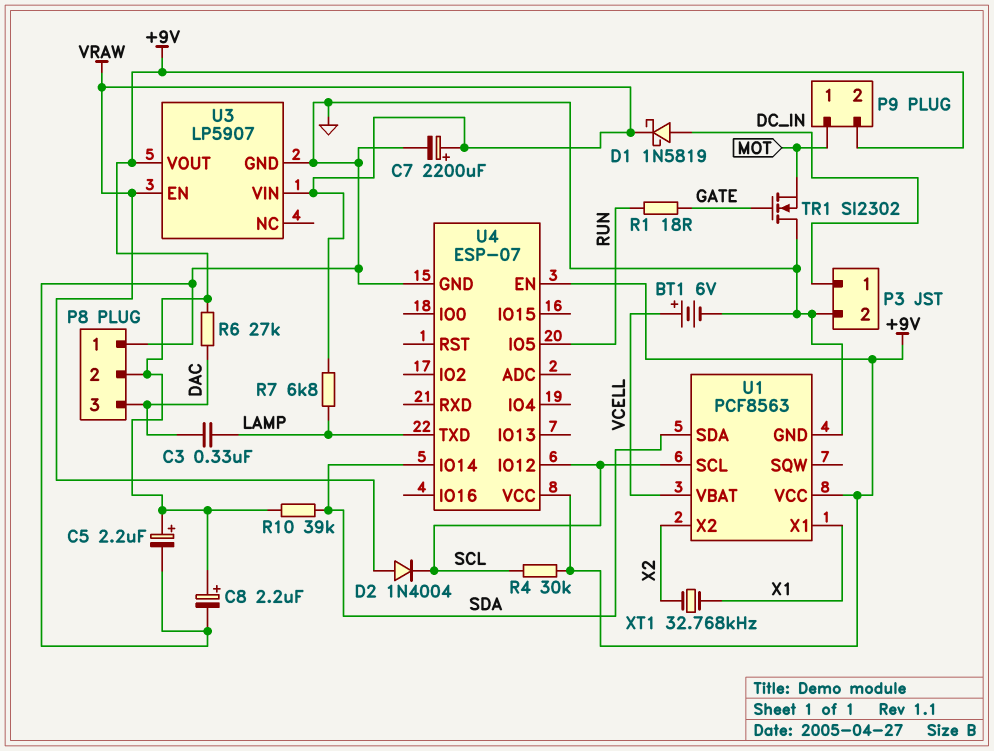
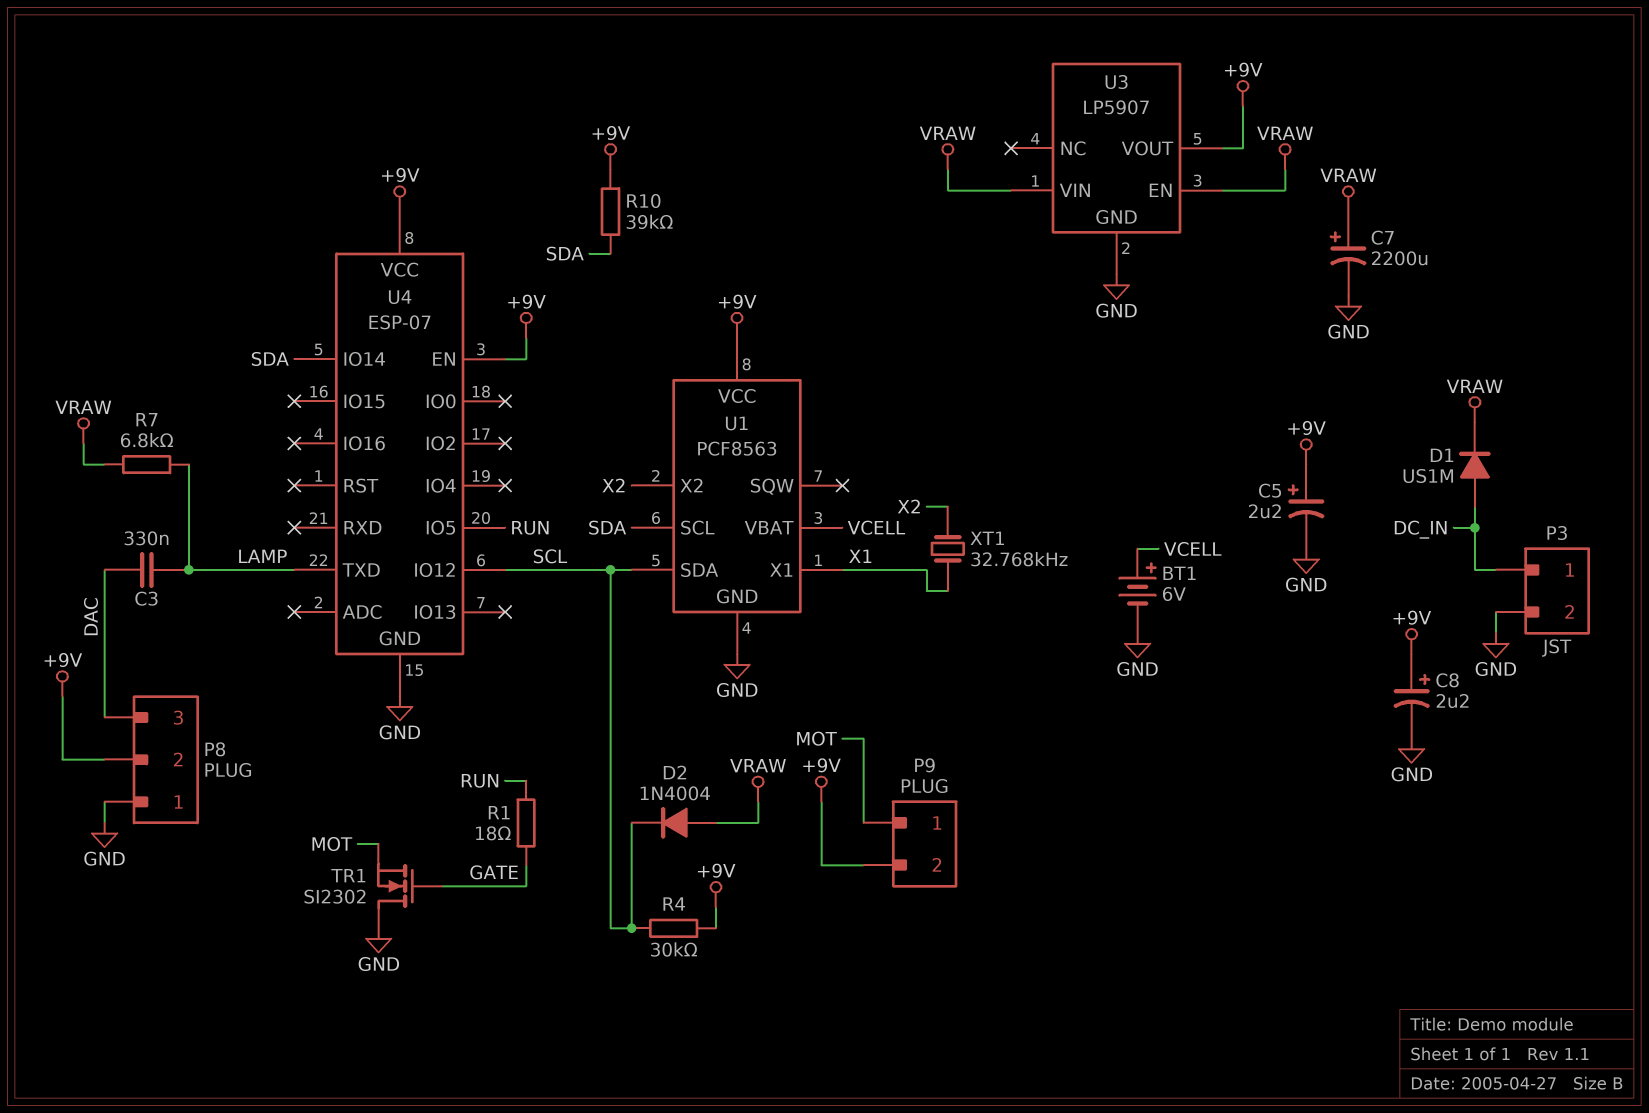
D1: schottky 1N5819 (A DC_IN, K VRAW) -> diode US1M (A DC_IN, K VRAW)
R6: 27k (+9V, DAC) -> none
U1 pin SCL: SCL -> SDA
U1 pin SDA: SDA -> SCL

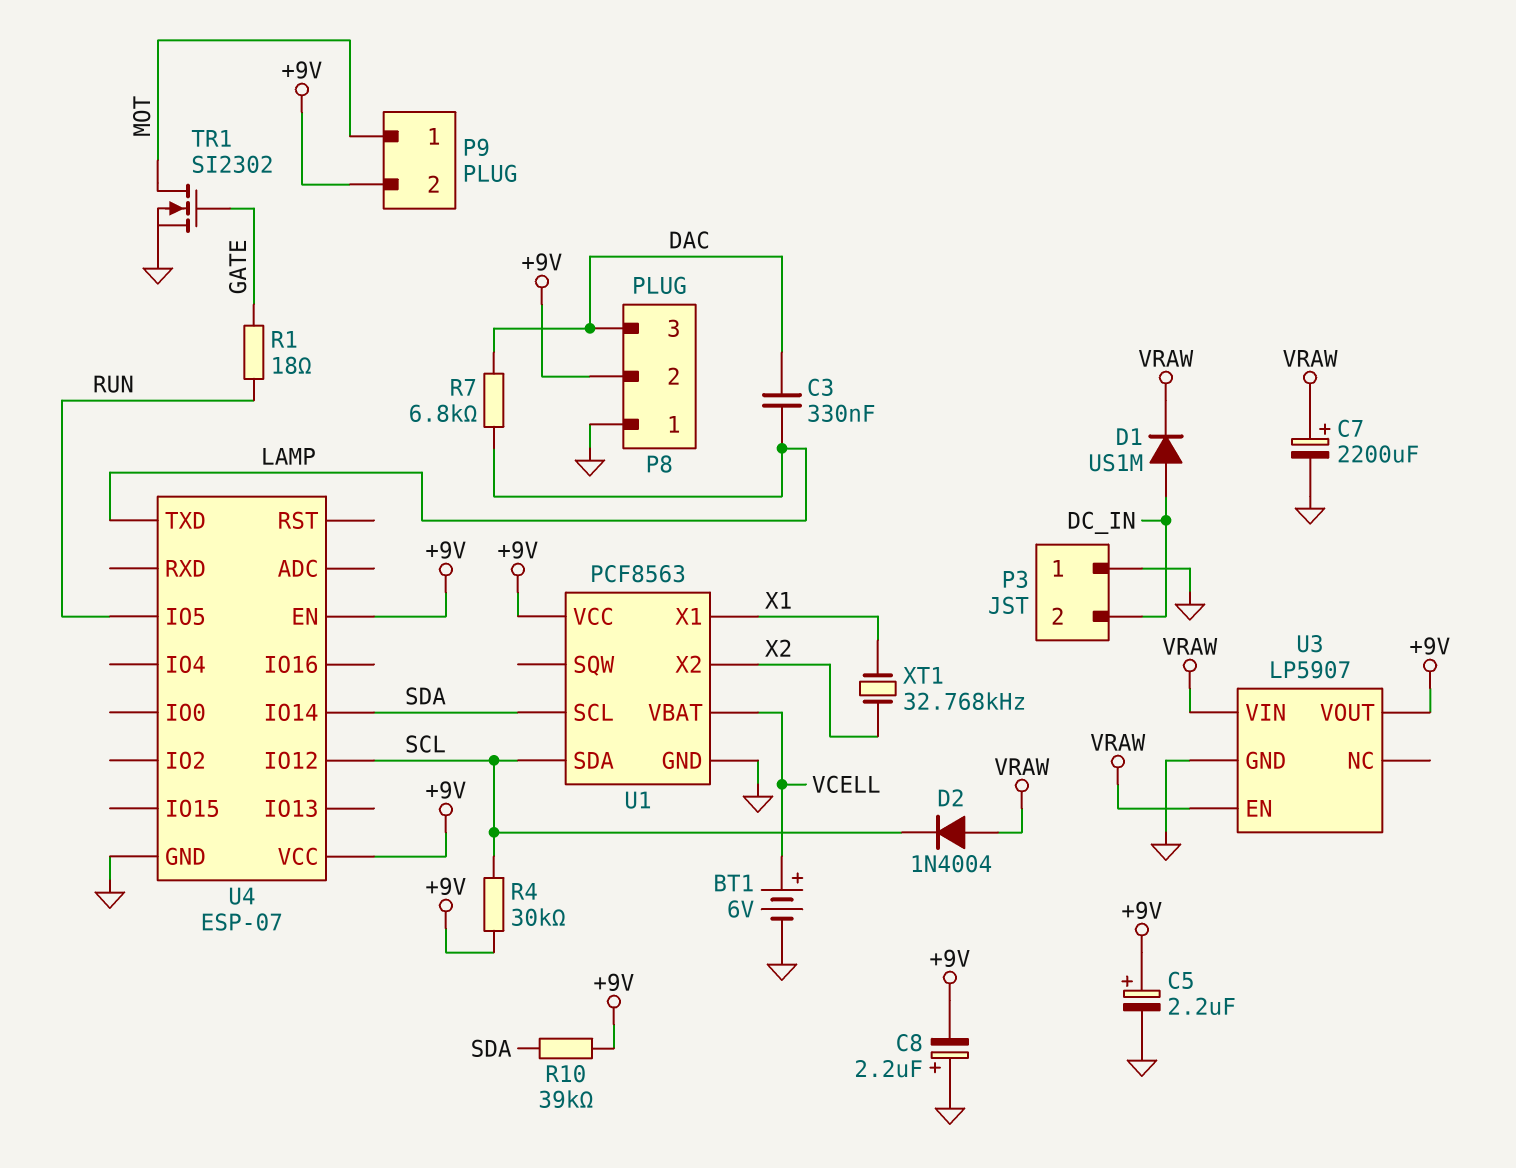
C8: 2.2uF (plus +9V, minus GND) -> 2.2uF (plus GND, minus +9V)
P3 pin 1: DC_IN -> GND
P3 pin 2: GND -> DC_IN
R7: 6.8k (LAMP, VRAW) -> 6.8k (DAC, LAMP)
TR1: NMOS SI2302 (G GATE, D GND, S MOT) -> NMOS SI2302 (G GATE, D MOT, S GND)

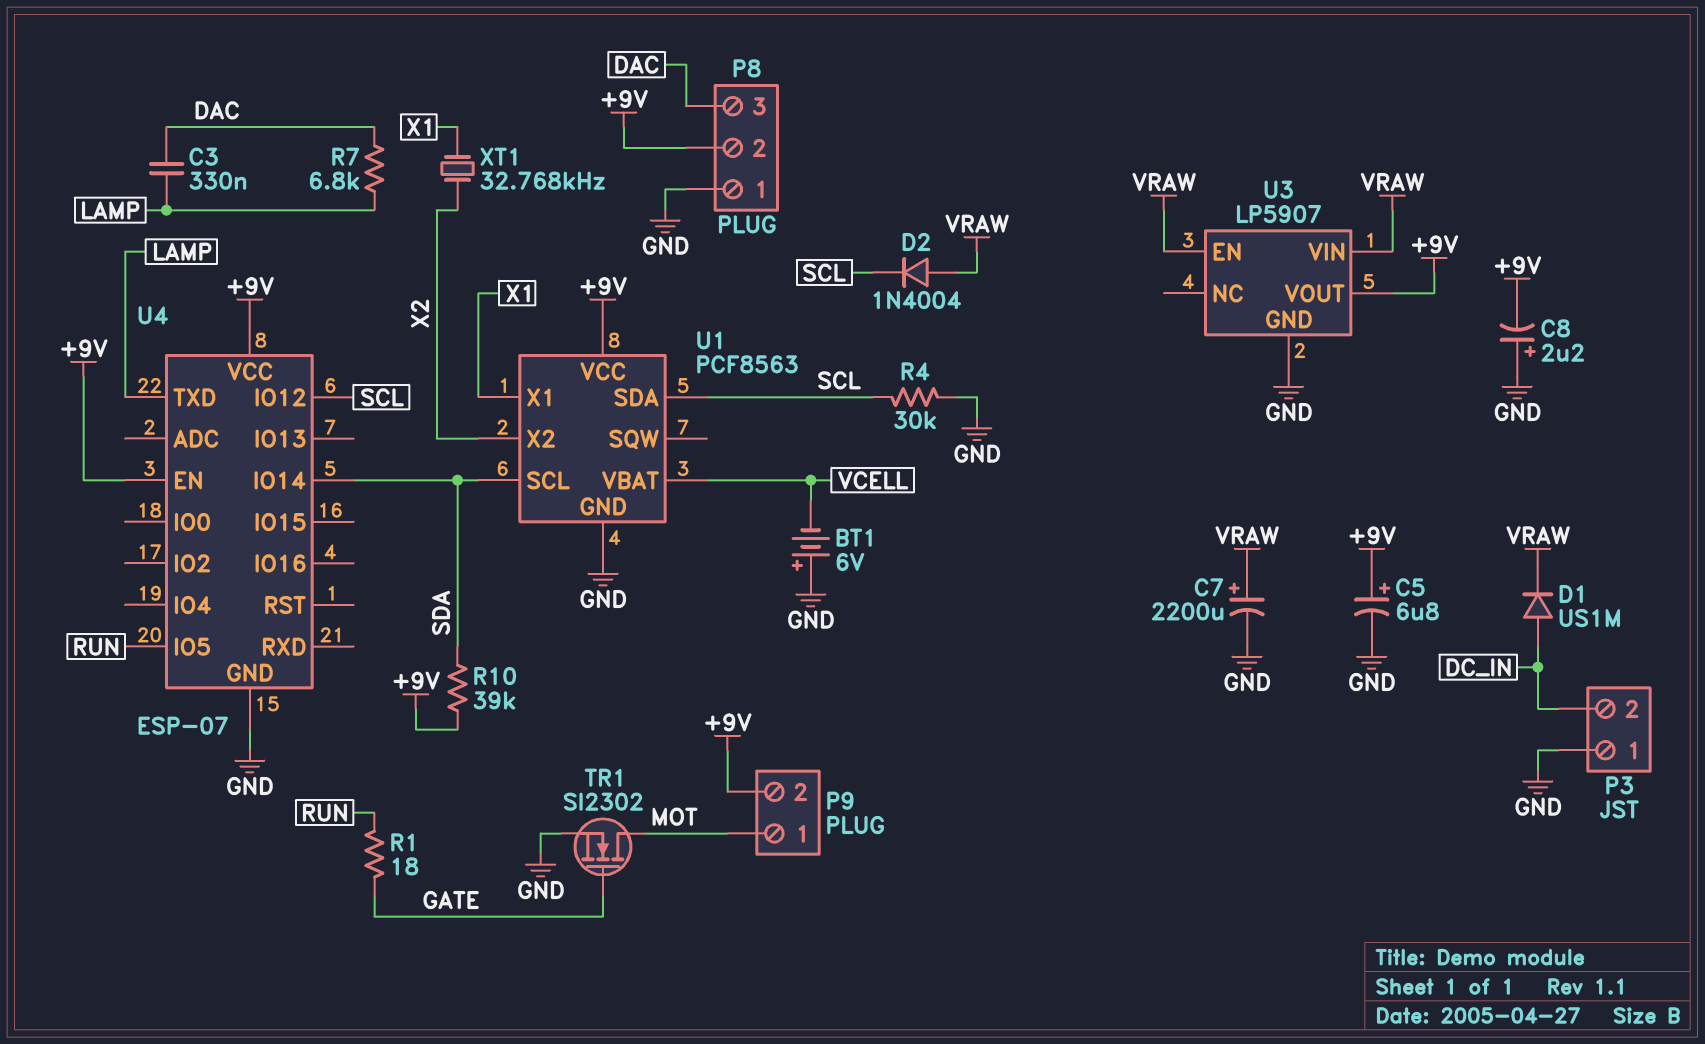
BT1: 6V (plus VCELL, minus GND) -> 6V (plus GND, minus VCELL)
C5: 2.2uF (plus +9V, minus GND) -> 6.8uF (plus +9V, minus GND)
R4: 30k (+9V, SCL) -> 30k (GND, SCL)

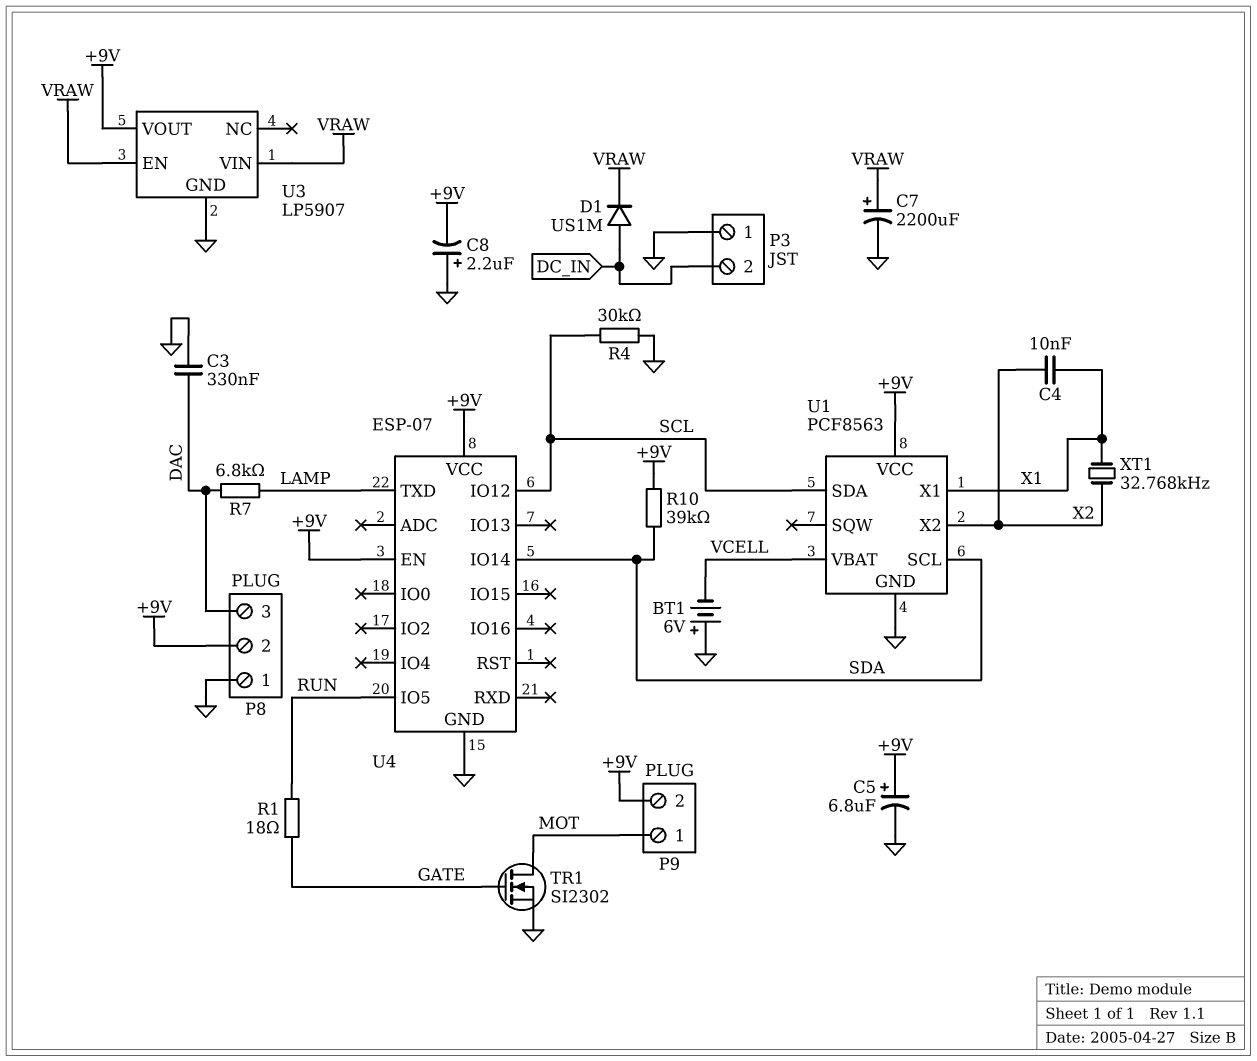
C3: 330nF (DAC, LAMP) -> 330nF (DAC, GND)
C4: none -> 10nF (X1, X2)
D2: diode 1N4004 (A VRAW, K SCL) -> none

